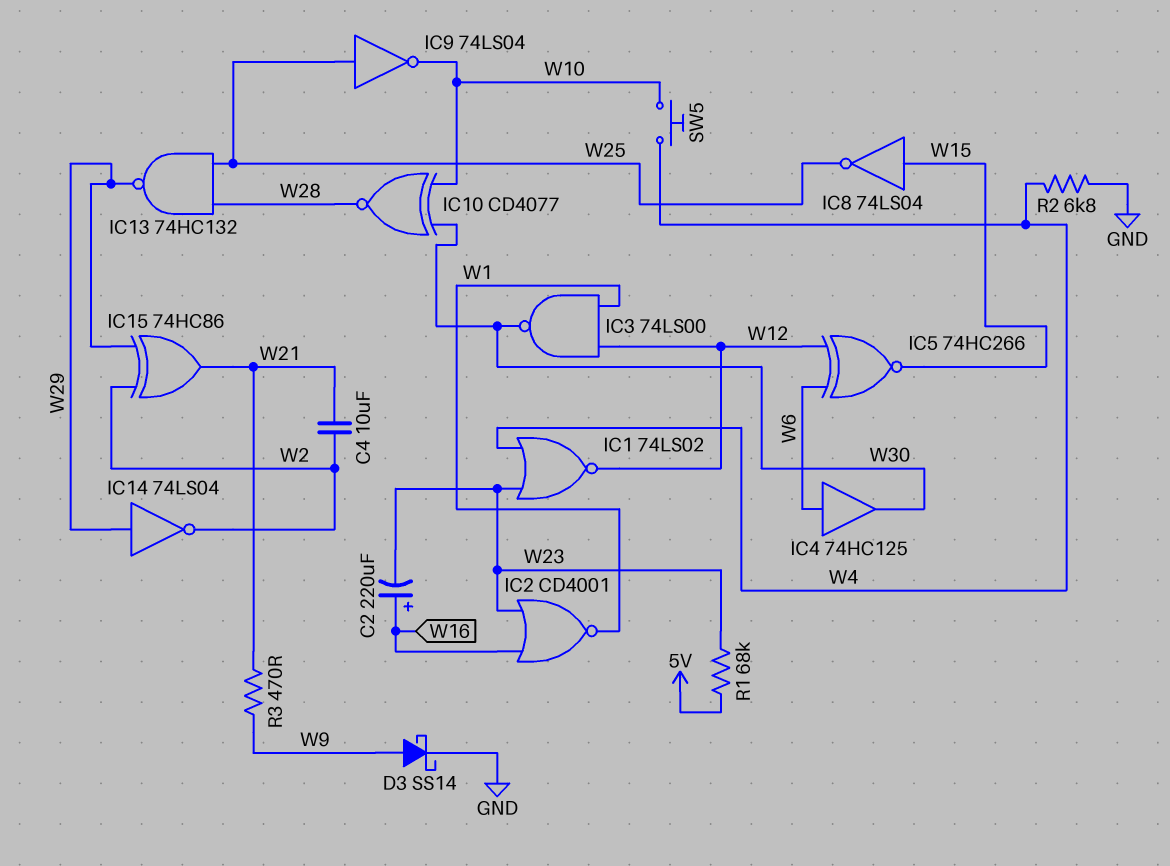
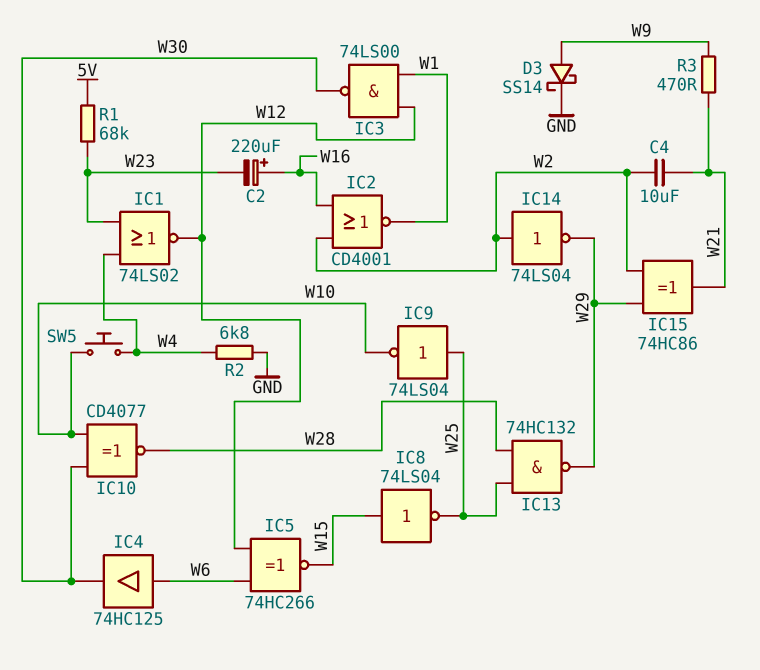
IC2: NOR CD4001 (in W16, in W23, out W1) -> NOR CD4001 (in W2, in W16, out W1)
IC14: NOT 74LS04 (in W29, out W2) -> NOT 74LS04 (in W2, out W29)

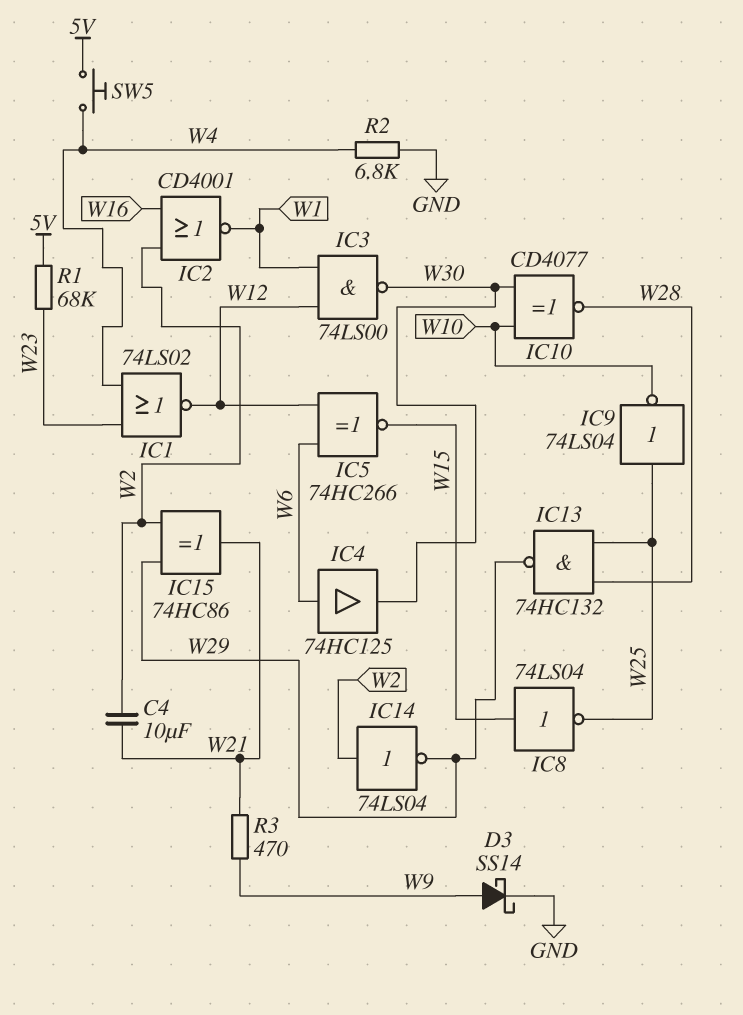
C2: 220uF (plus W16, minus W23) -> none
SW5: button (W4, W10) -> button (5V, W4)

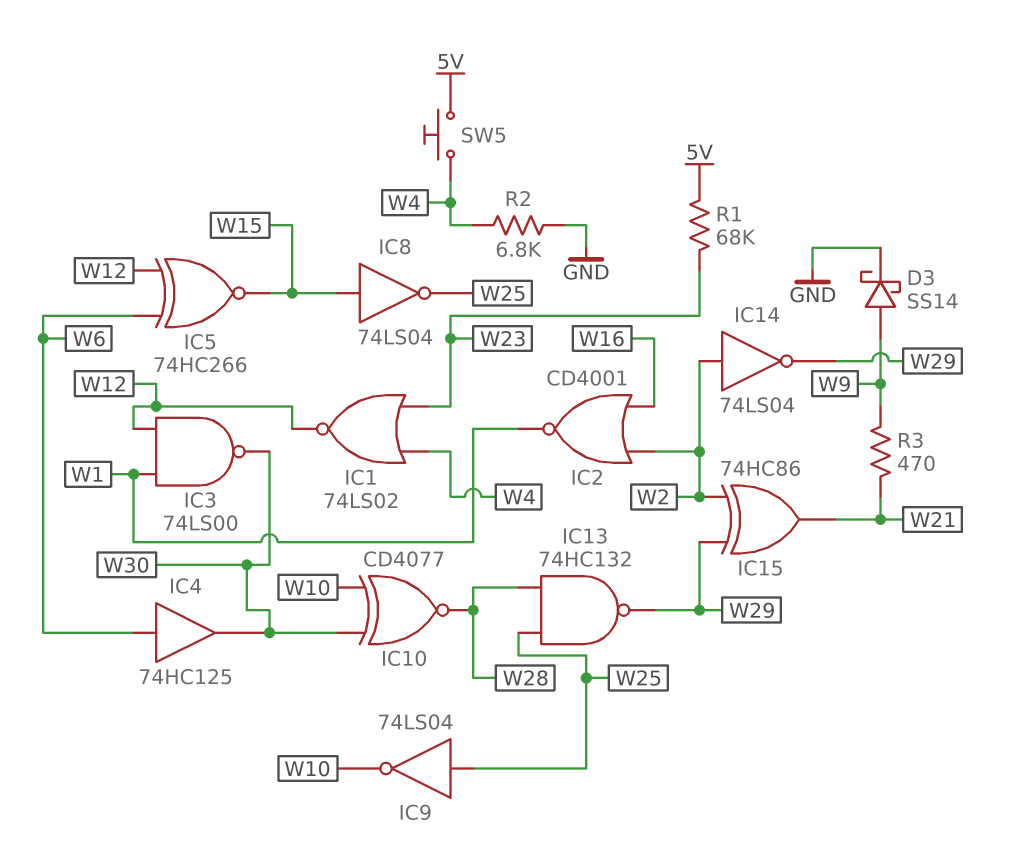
C4: 10uF (W2, W21) -> none

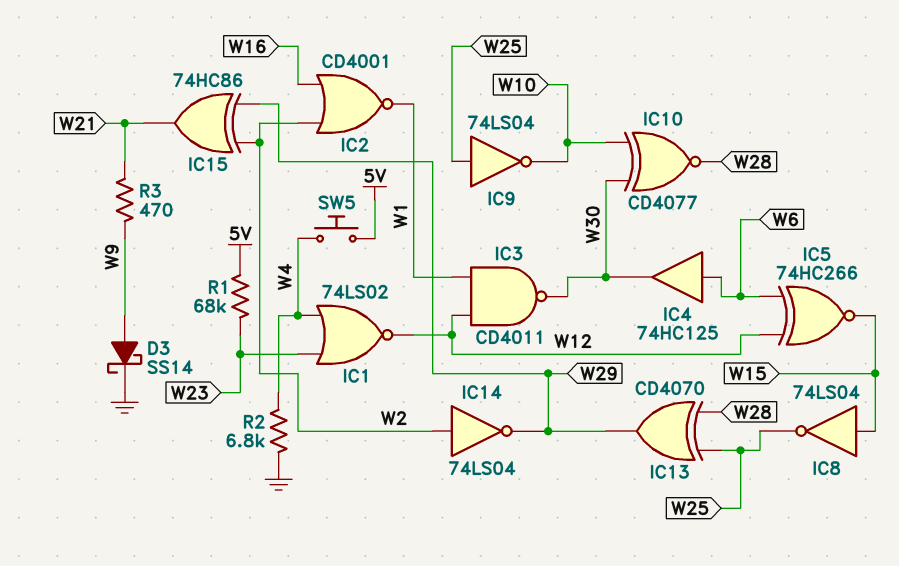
IC3: NAND 74LS00 (in W1, in W12, out W30) -> NAND CD4011 (in W1, in W12, out W30)
IC13: NAND 74HC132 (in W25, in W28, out W29) -> XOR CD4070 (in W25, in W28, out W29)

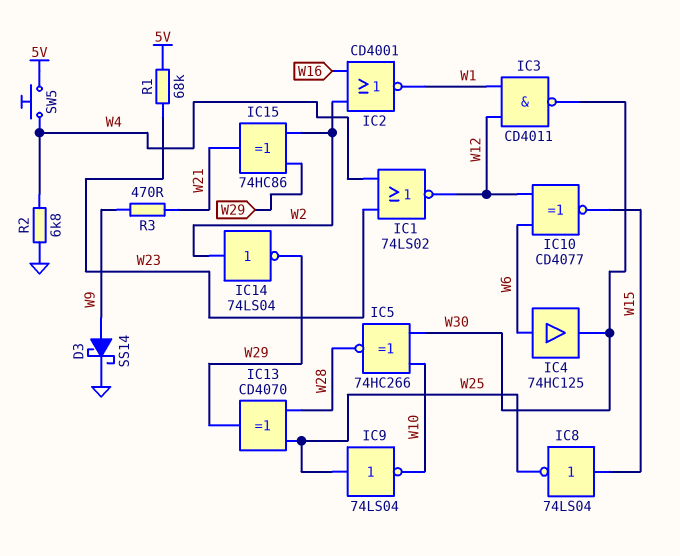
IC5: XNOR 74HC266 (in W6, in W12, out W15) -> XNOR 74HC266 (in W10, in W30, out W28)
IC10: XNOR CD4077 (in W10, in W30, out W28) -> XNOR CD4077 (in W6, in W12, out W15)

